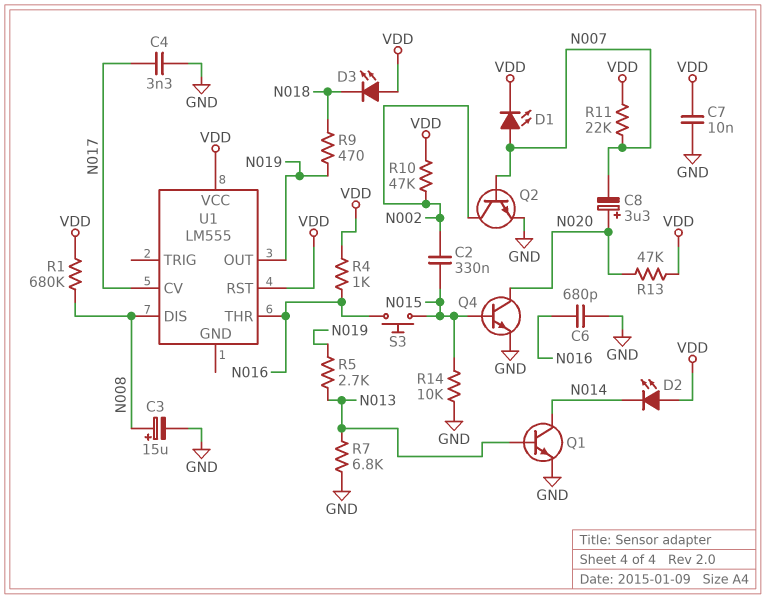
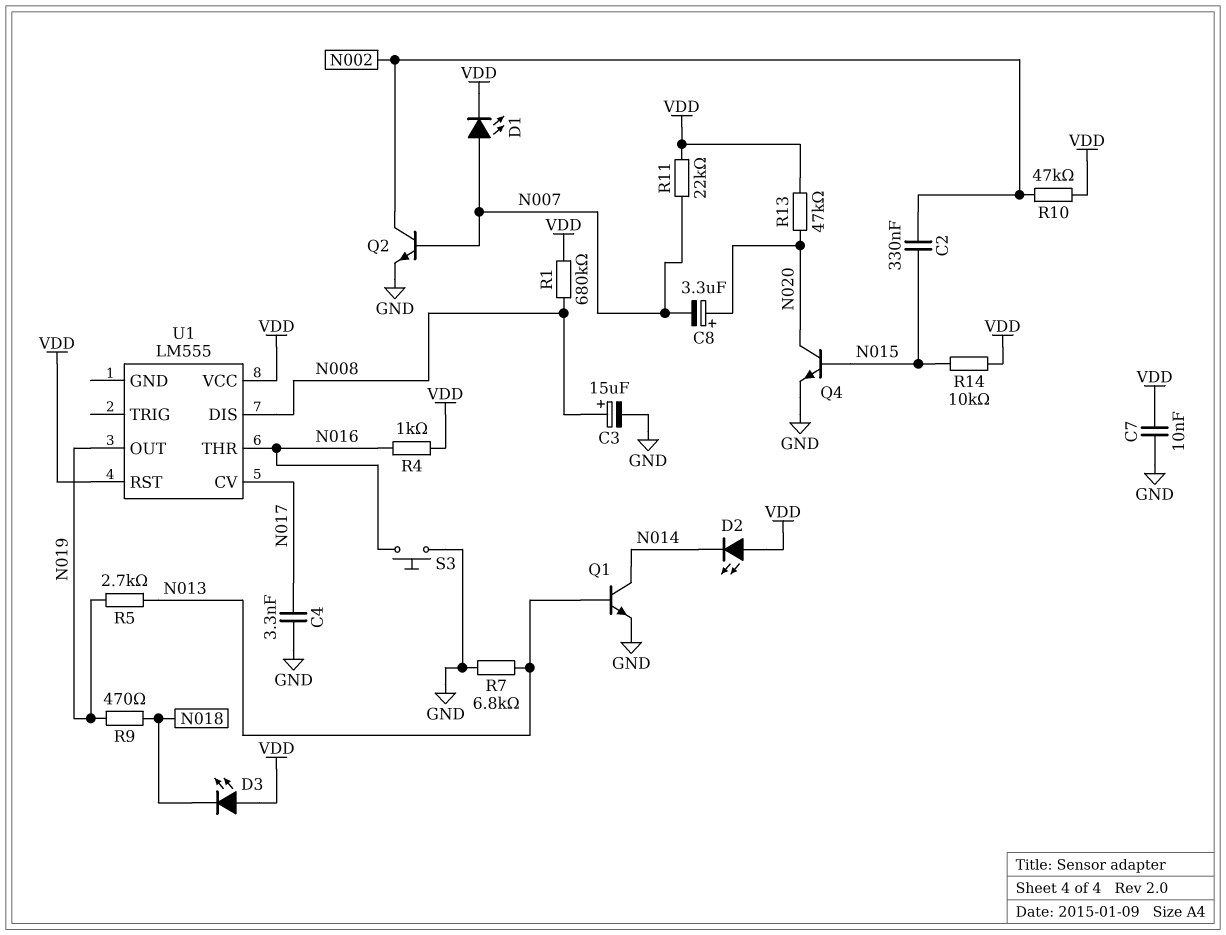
C6: 680pF (GND, N016) -> none
R14: 10k (GND, N015) -> 10k (N015, VDD)
S3: button (N015, N016) -> button (GND, N016)

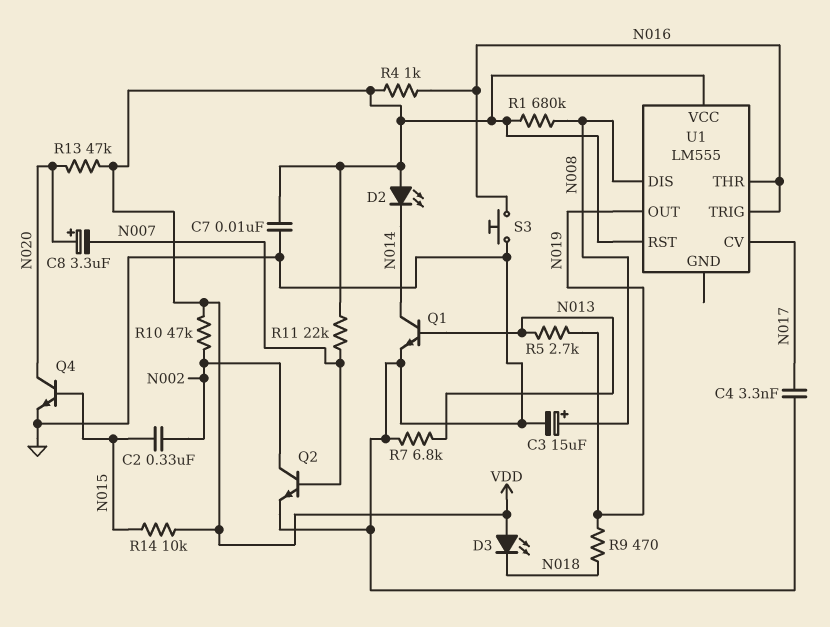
D1: LED (A N007, K VDD) -> none
U1 pin TRIG: none -> N016

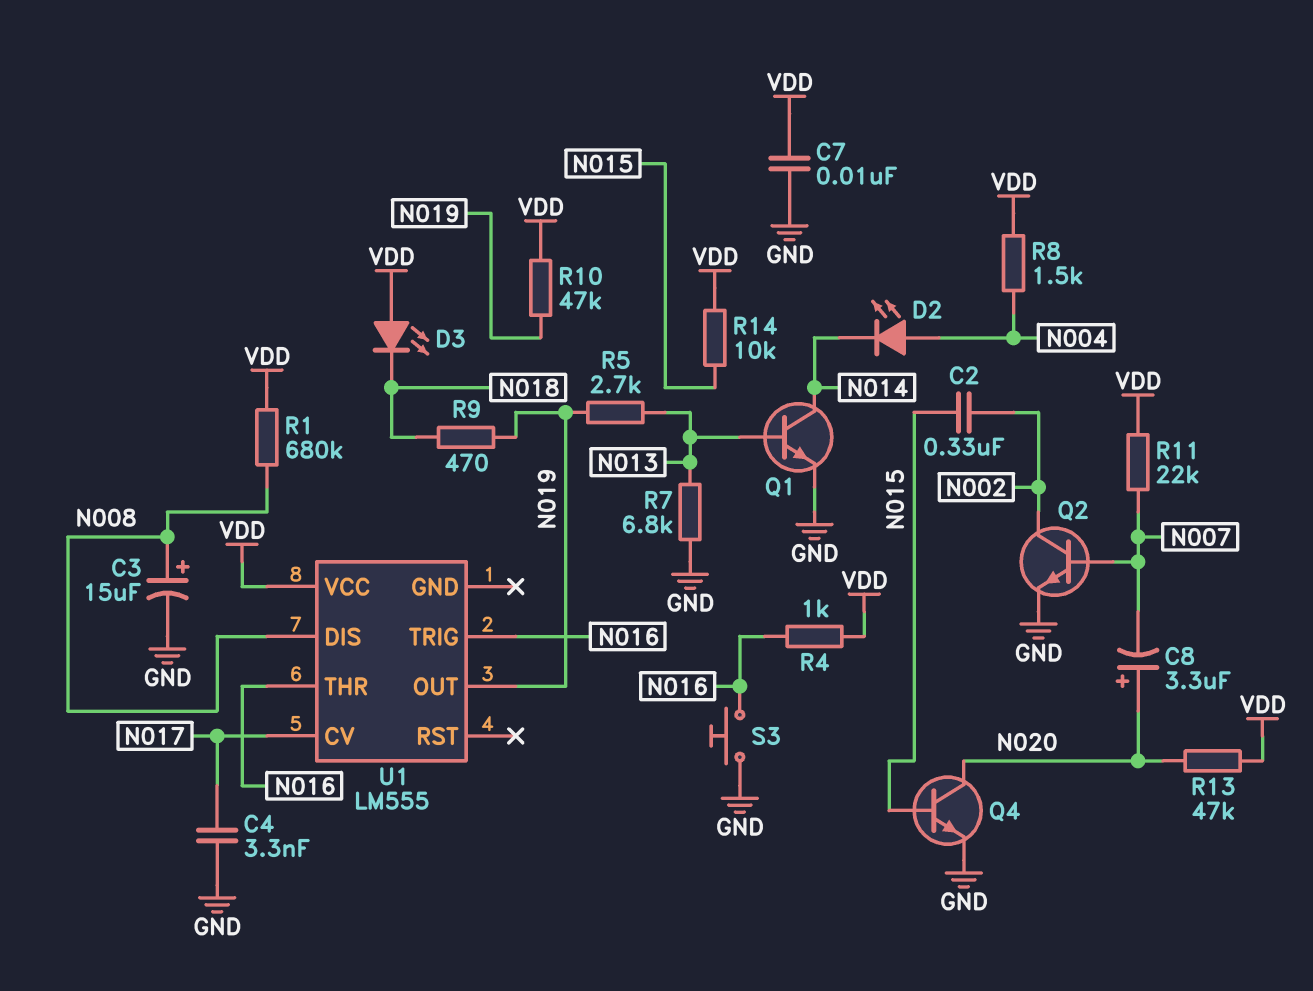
D2: LED (A VDD, K N014) -> LED (A N004, K N014)
R8: none -> 1.5k (N004, VDD)
R10: 47k (N002, VDD) -> 47k (N019, VDD)
U1 pin RST: VDD -> none

